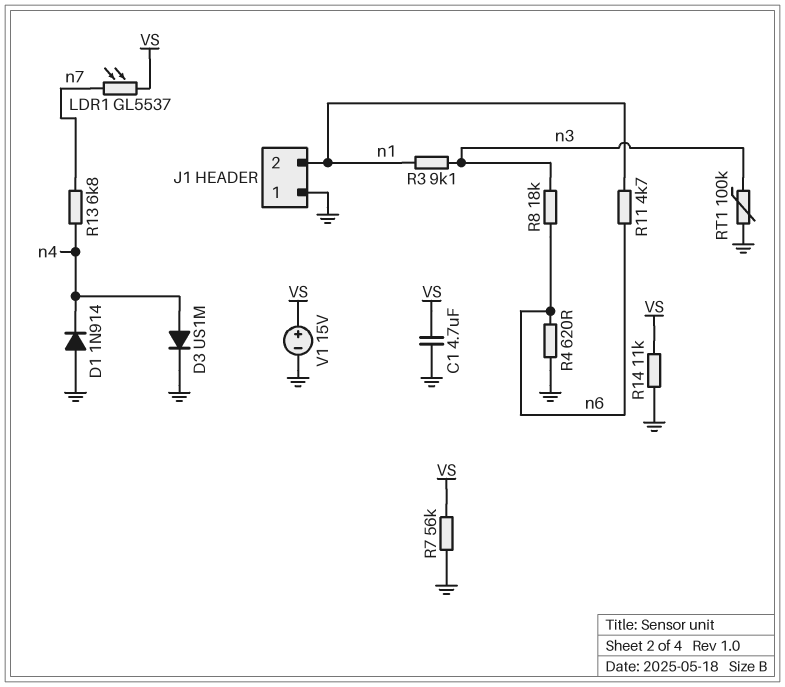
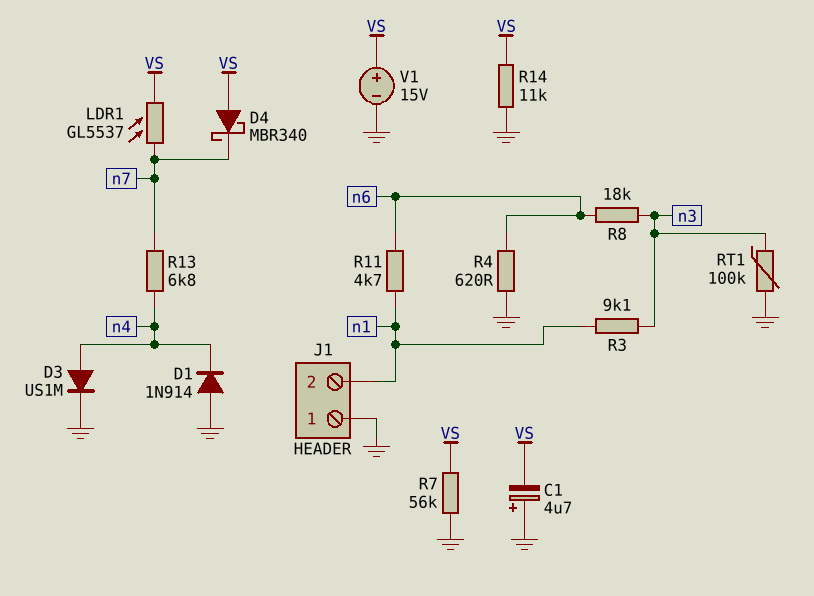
C1: 4.7uF (GND, VS) -> 4.7uF (plus GND, minus VS)
D4: none -> schottky MBR340 (A VS, K n7)

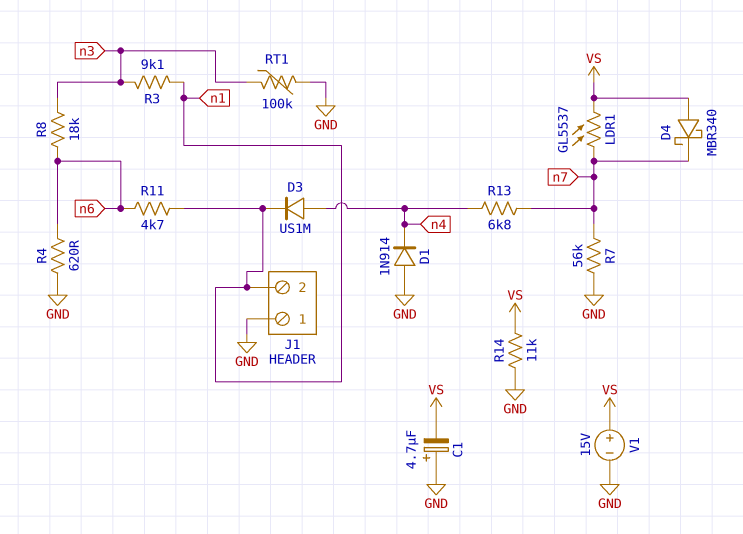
D3: diode US1M (A n4, K GND) -> diode US1M (A n4, K n1)
R7: 56k (GND, VS) -> 56k (GND, n7)

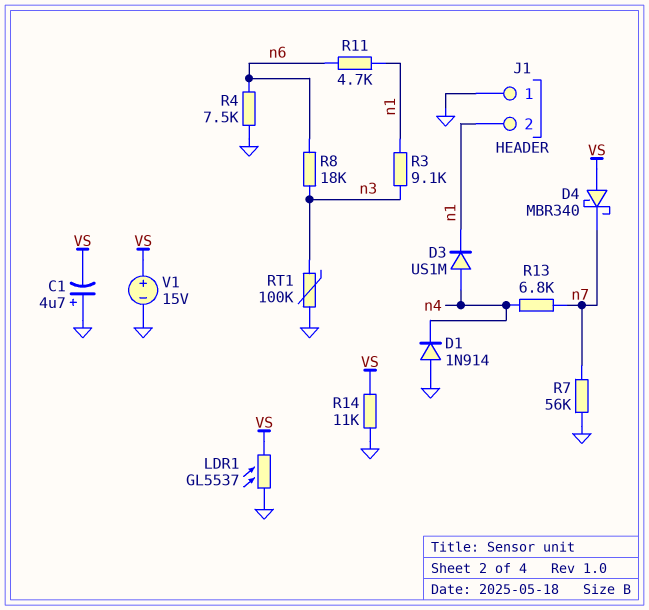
LDR1: GL5537 (VS, n7) -> GL5537 (GND, VS)
R4: 620 (GND, n6) -> 7.5k (GND, n6)

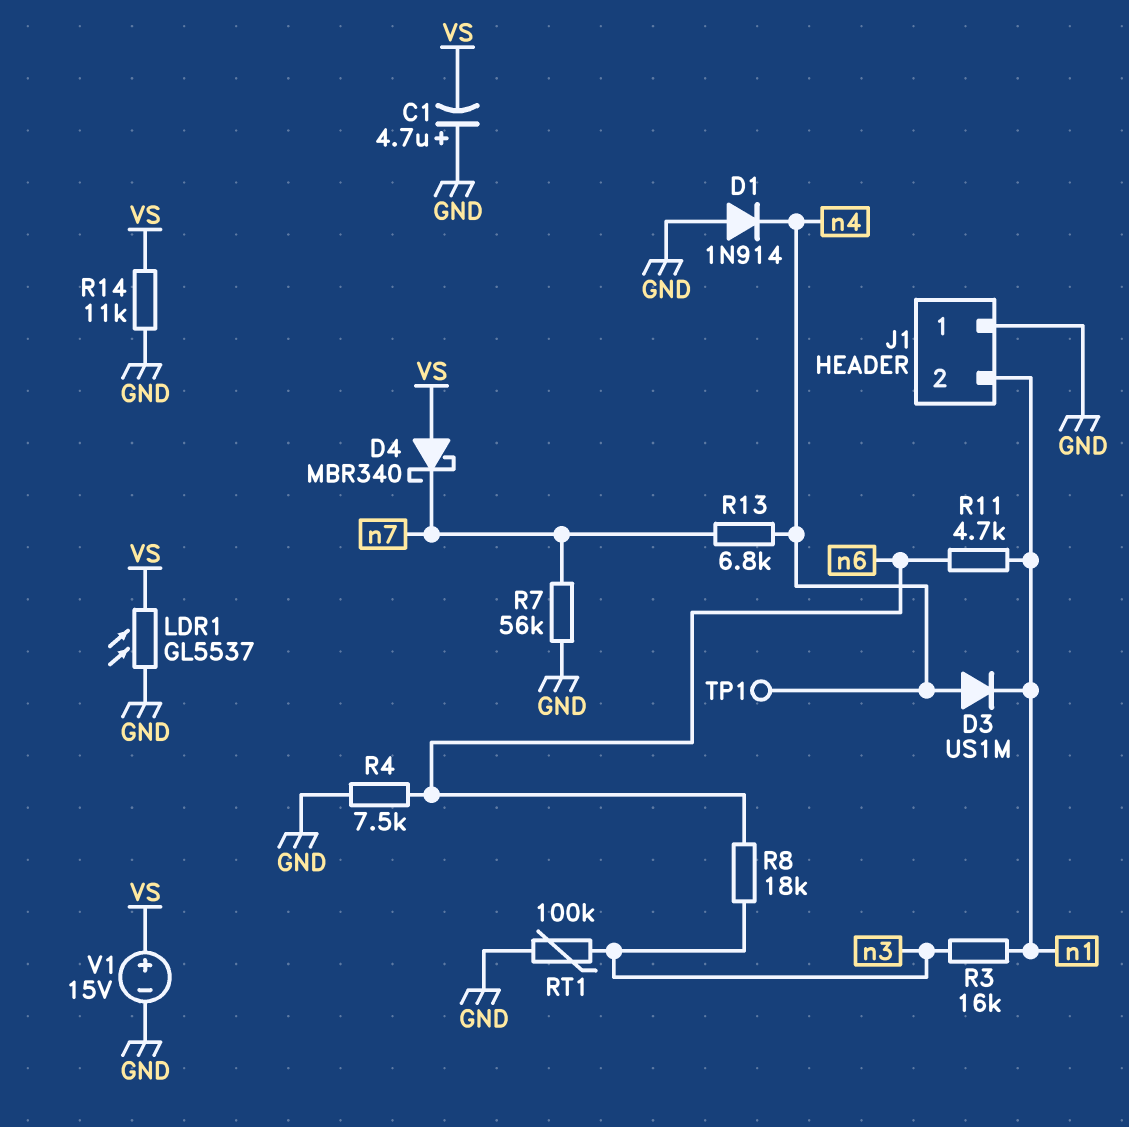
R3: 9.1k (n1, n3) -> 16k (n1, n3)
TP1: none -> test point (n4)

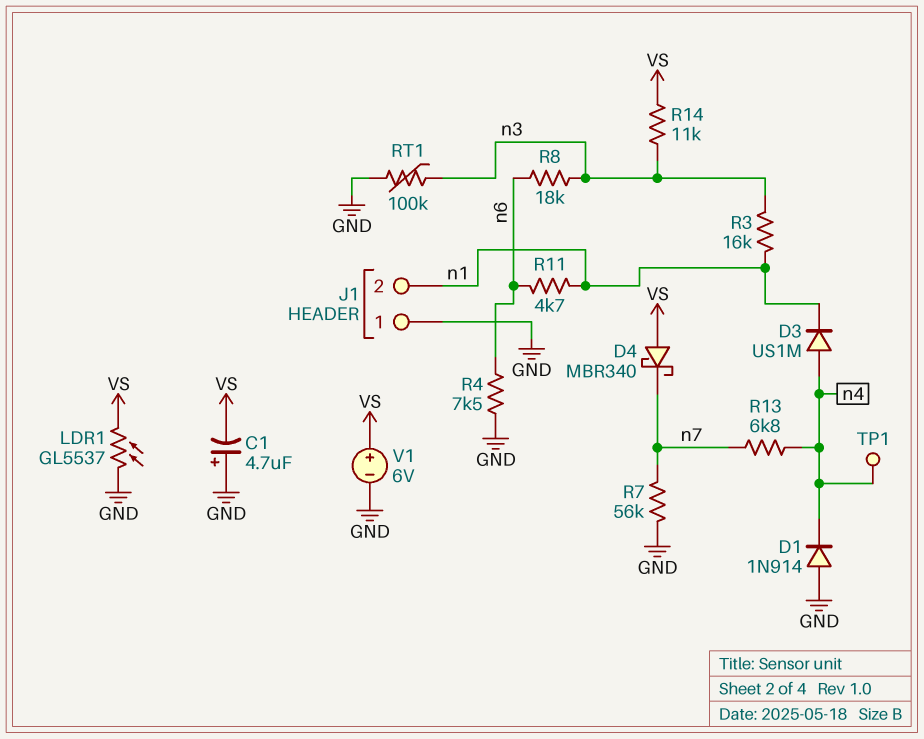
R14: 11k (GND, VS) -> 11k (VS, n3)
V1: 15V (plus VS, minus GND) -> 6V (plus VS, minus GND)

